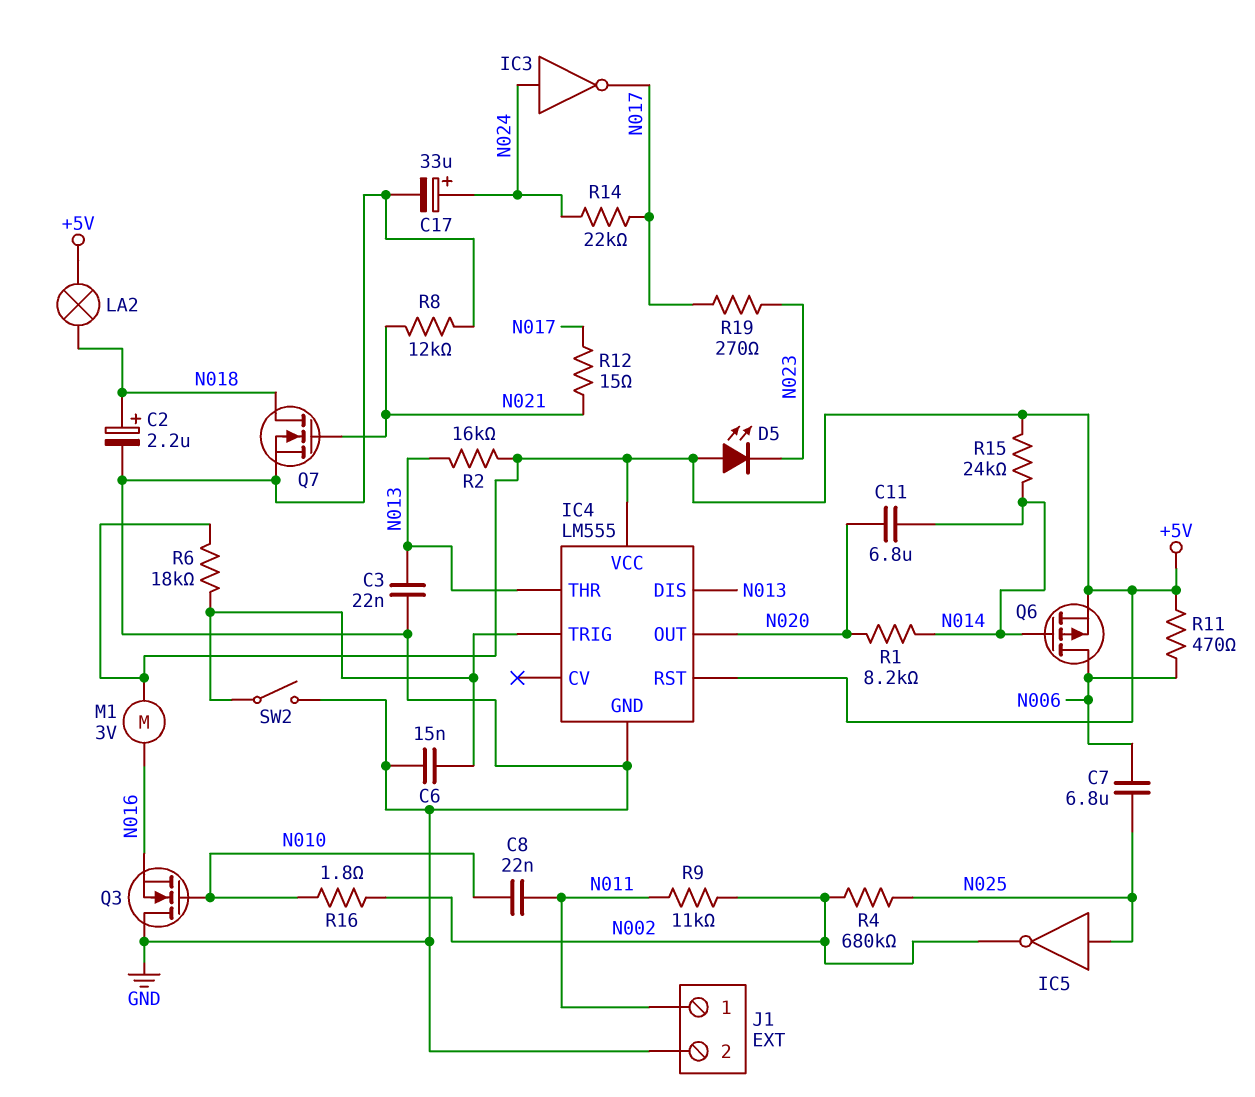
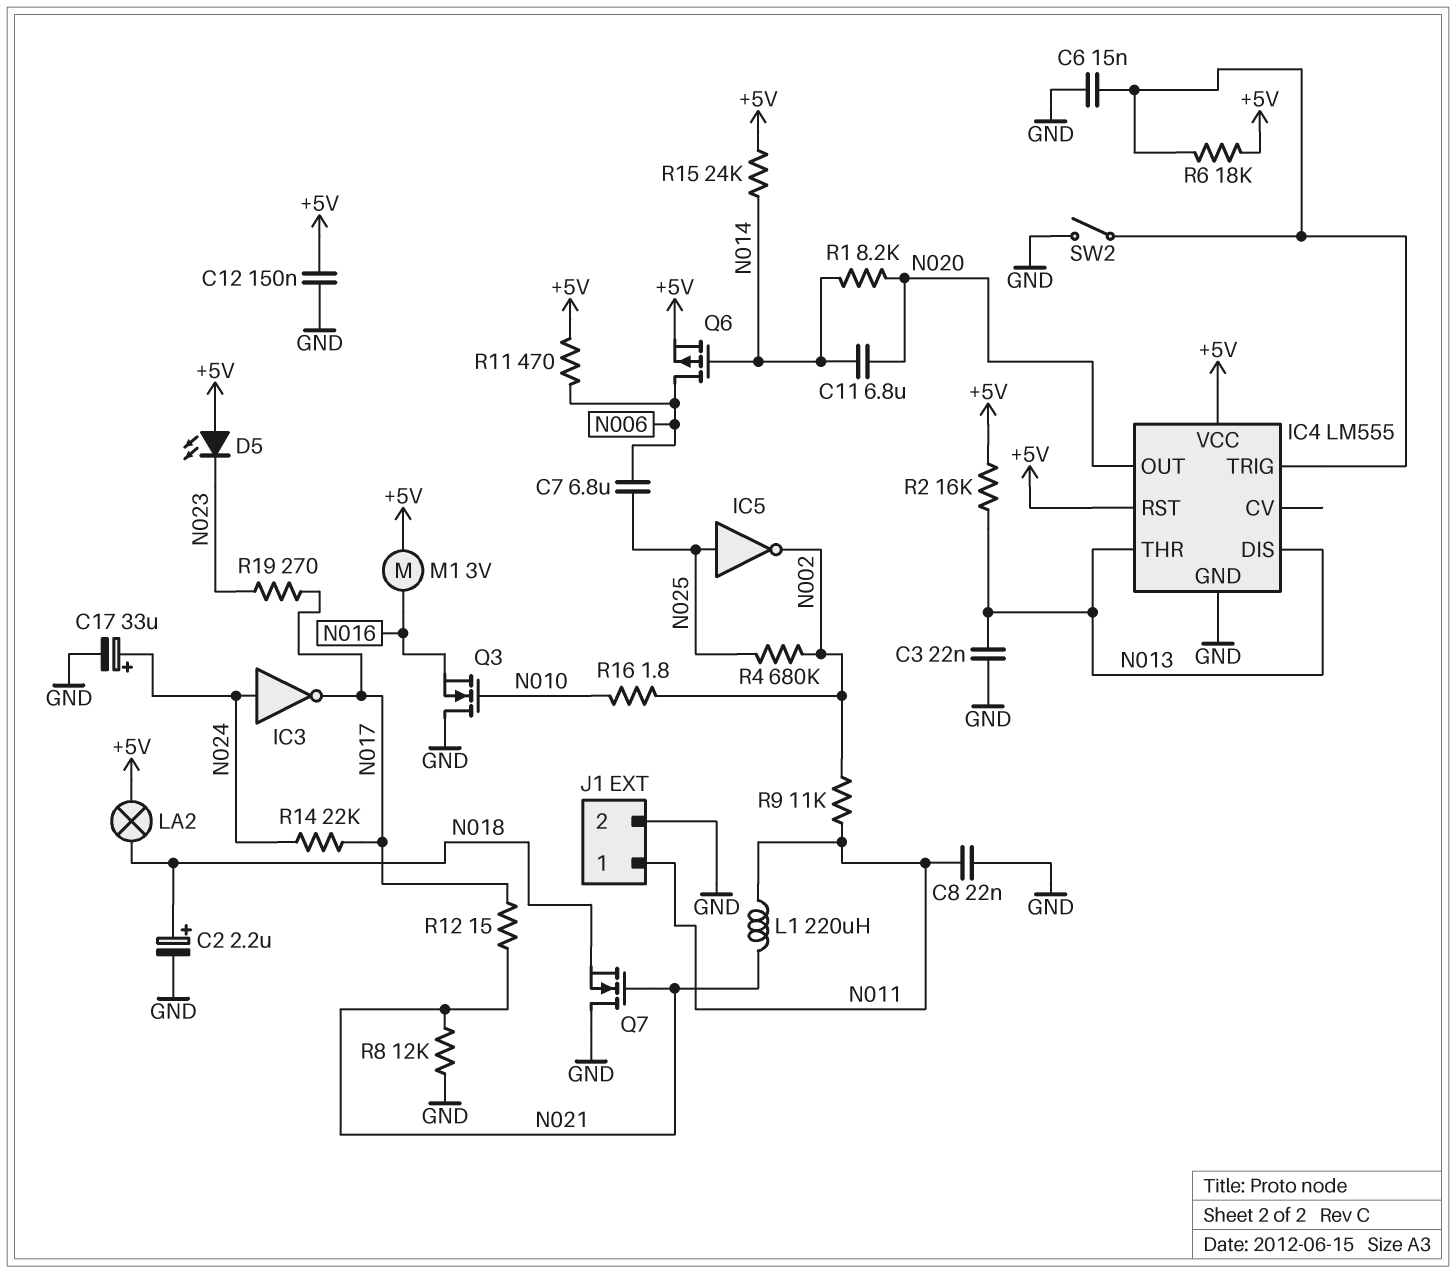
C8: 22nF (N010, N011) -> 22nF (GND, N011)
C12: none -> 150nF (+5V, GND)
L1: none -> 220uH (N011, N021)
Q7: NMOS (G N021, D N018, S GND) -> NMOS (G N021, D GND, S N018)

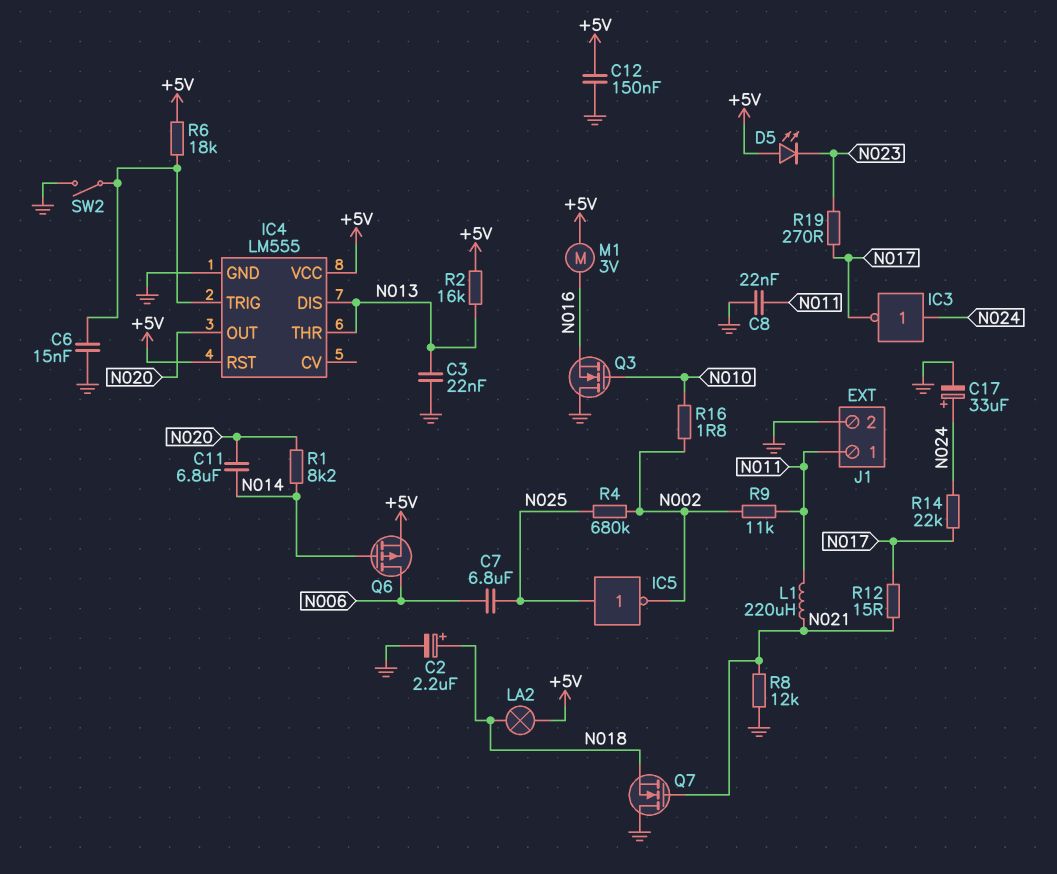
R11: 470 (+5V, N006) -> none
R15: 24k (+5V, N014) -> none

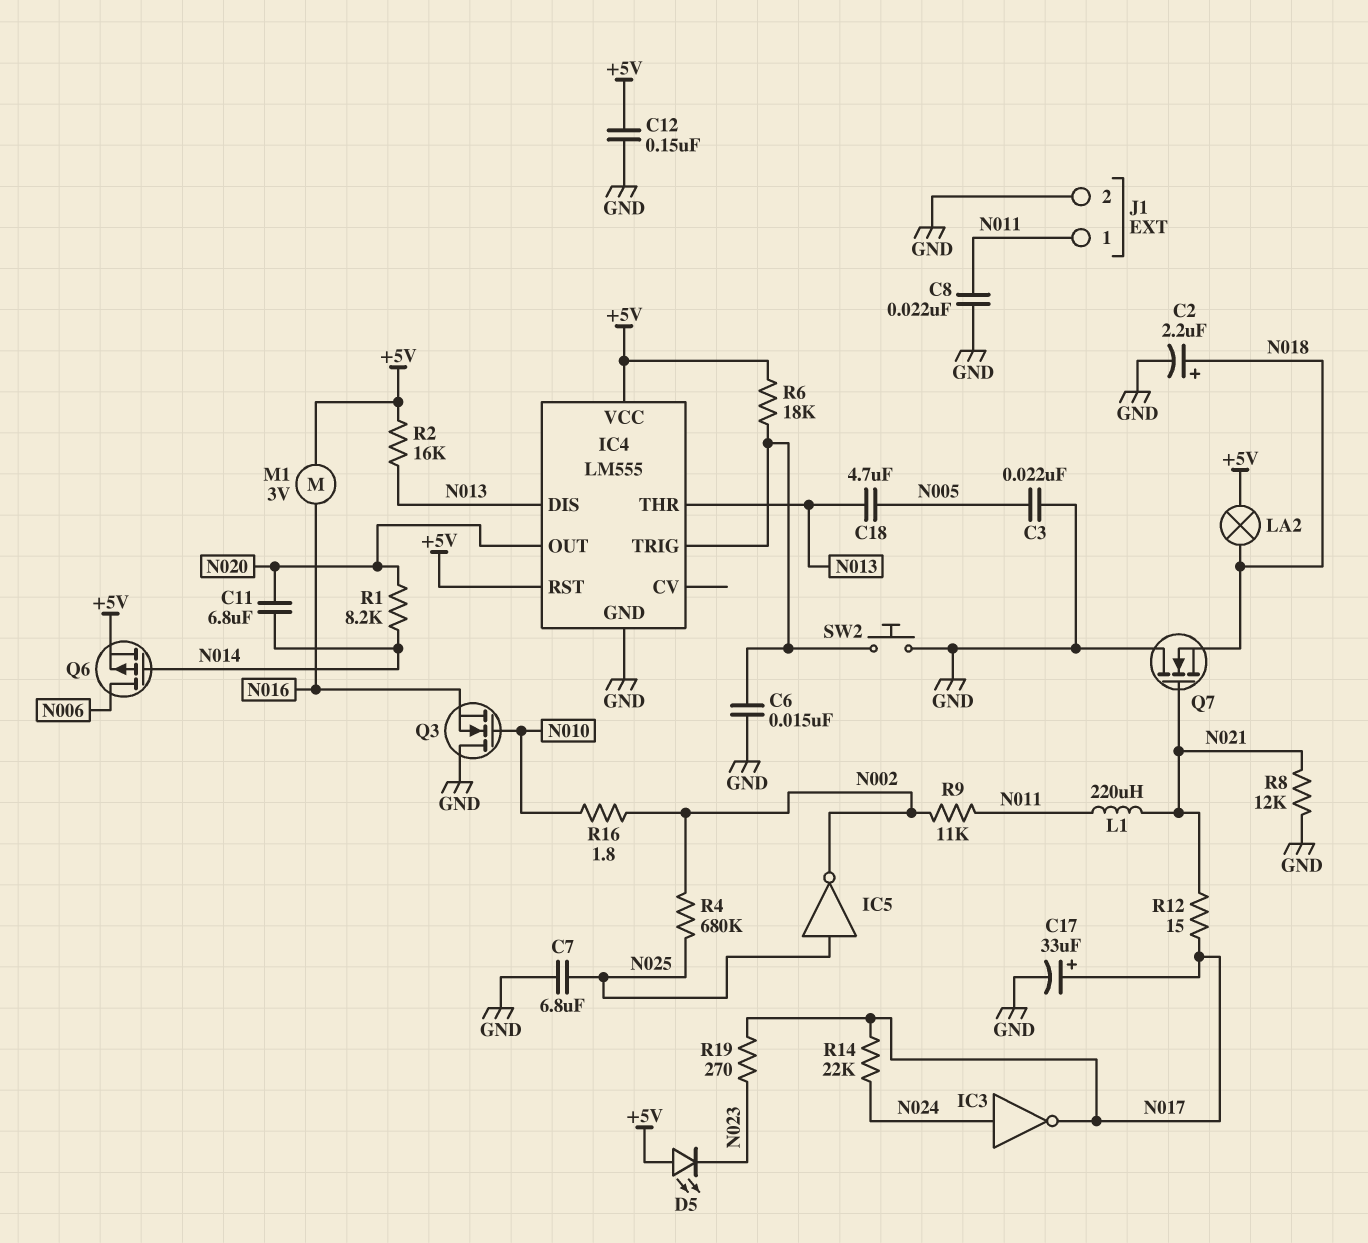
C3: 22nF (GND, N013) -> 22nF (GND, N005)
C7: 6.8uF (N006, N025) -> 6.8uF (GND, N025)
C17: 33uF (plus N024, minus GND) -> 33uF (plus N017, minus GND)
C18: none -> 4.7uF (N005, N013)
SW2: switch (GND, IC4/TRIG) -> button (GND, IC4/TRIG)

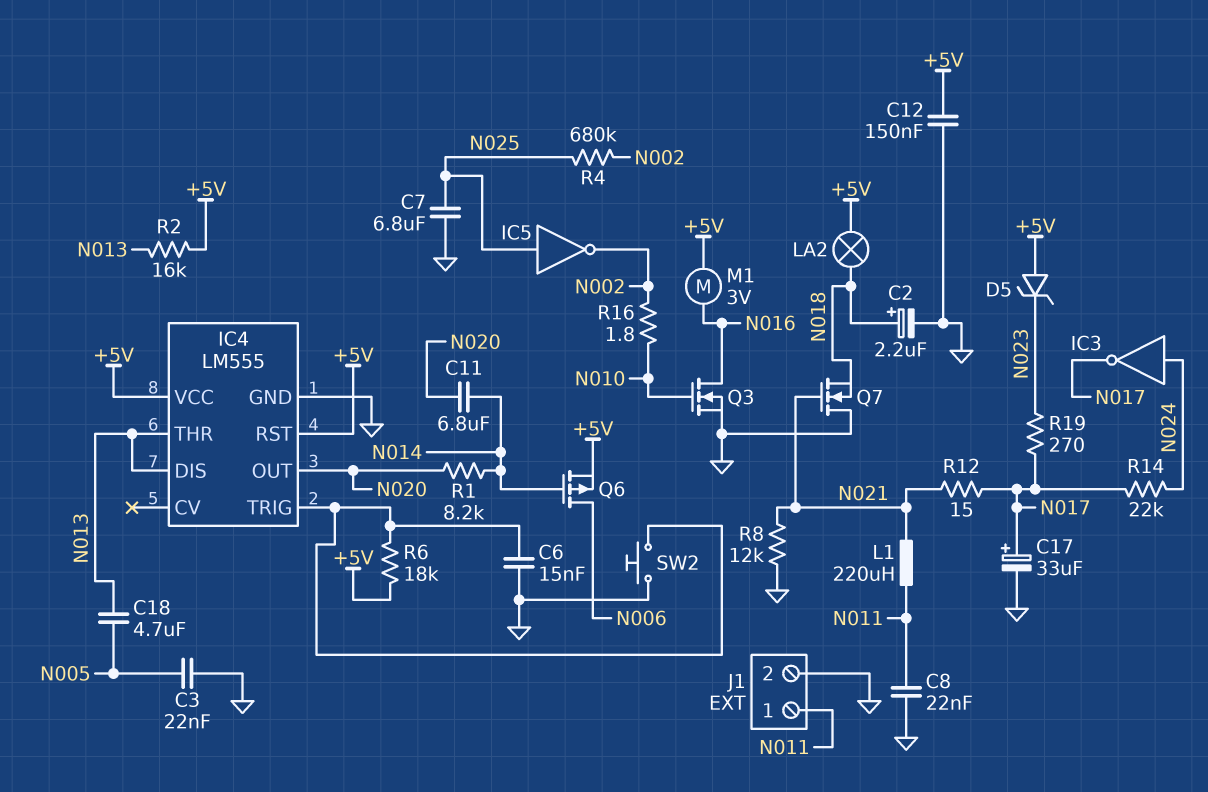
D5: LED (A +5V, K N023) -> zener (A +5V, K N023)
Q3: NMOS (G N010, D GND, S N016) -> NMOS (G N010, D N016, S GND)
R9: 11k (N002, N011) -> none

